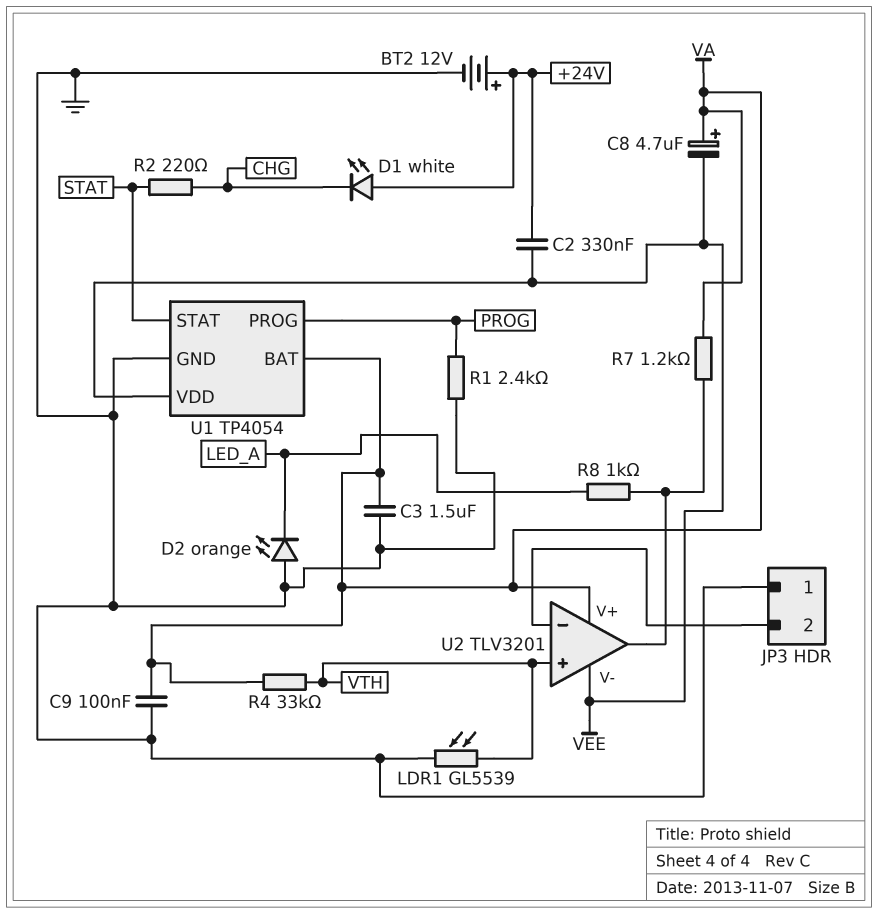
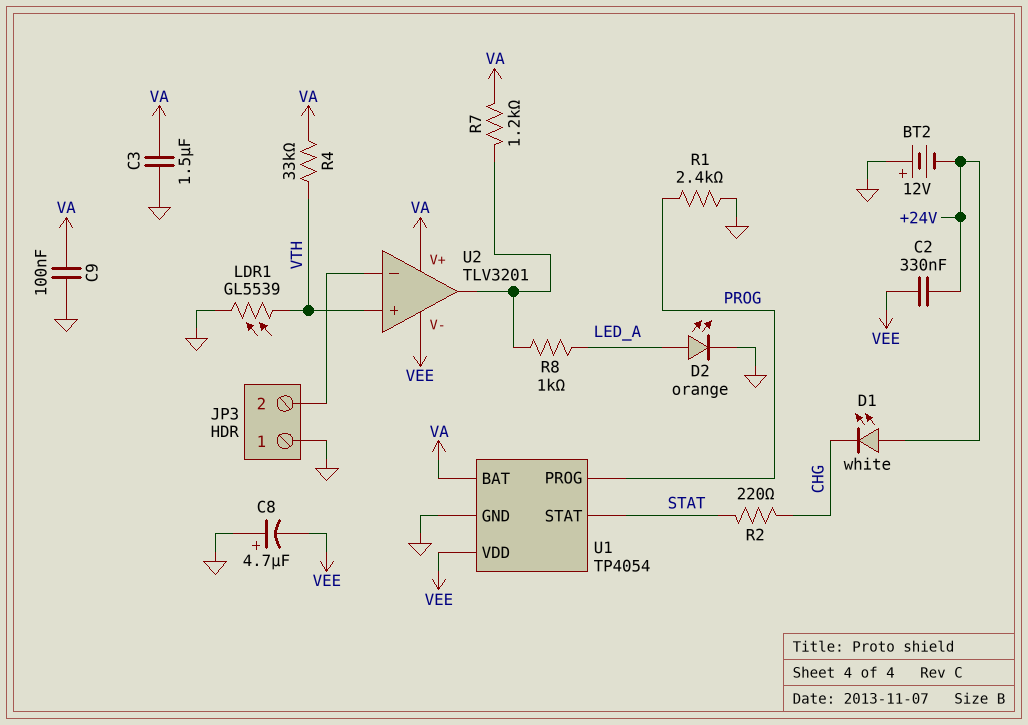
BT2: 12V (plus +24V, minus GND) -> 12V (plus GND, minus +24V)
C8: 4.7uF (plus VA, minus VEE) -> 4.7uF (plus GND, minus VEE)
D2: LED orange (A GND, K LED_A) -> LED orange (A LED_A, K GND)

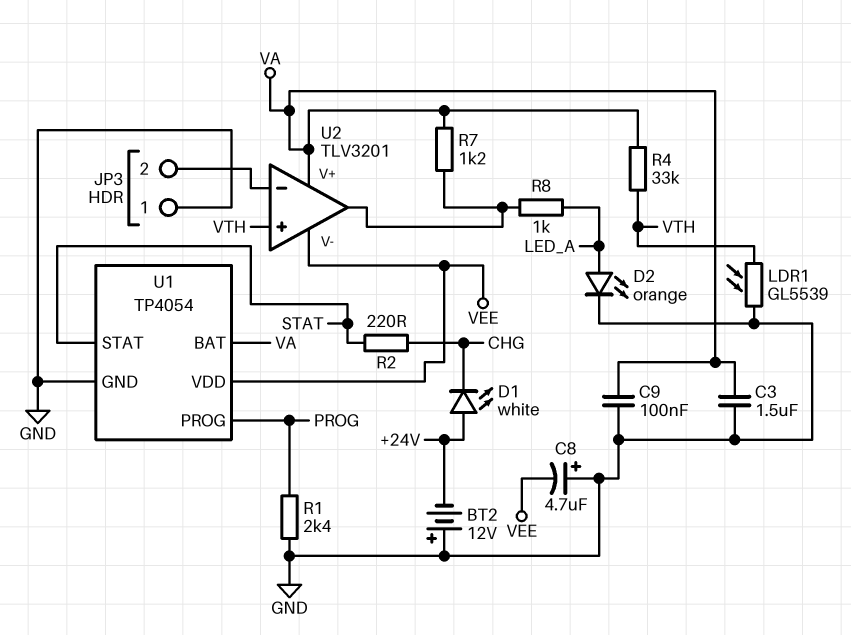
C2: 330nF (+24V, VEE) -> none

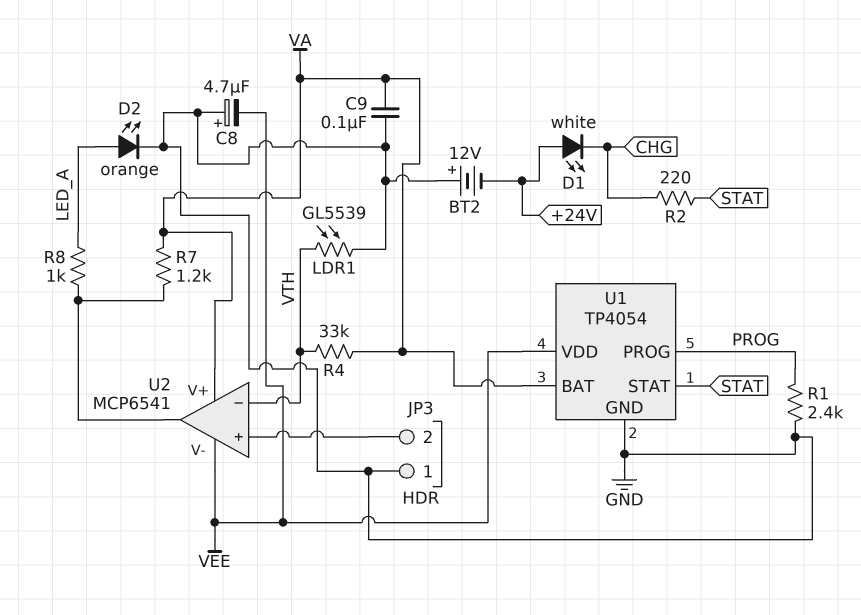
C3: 1.5uF (GND, VA) -> none
U2: TLV3201 -> MCP6541
U2 pin in+: VTH -> JP3/2
U2 pin in-: JP3/2 -> VTH

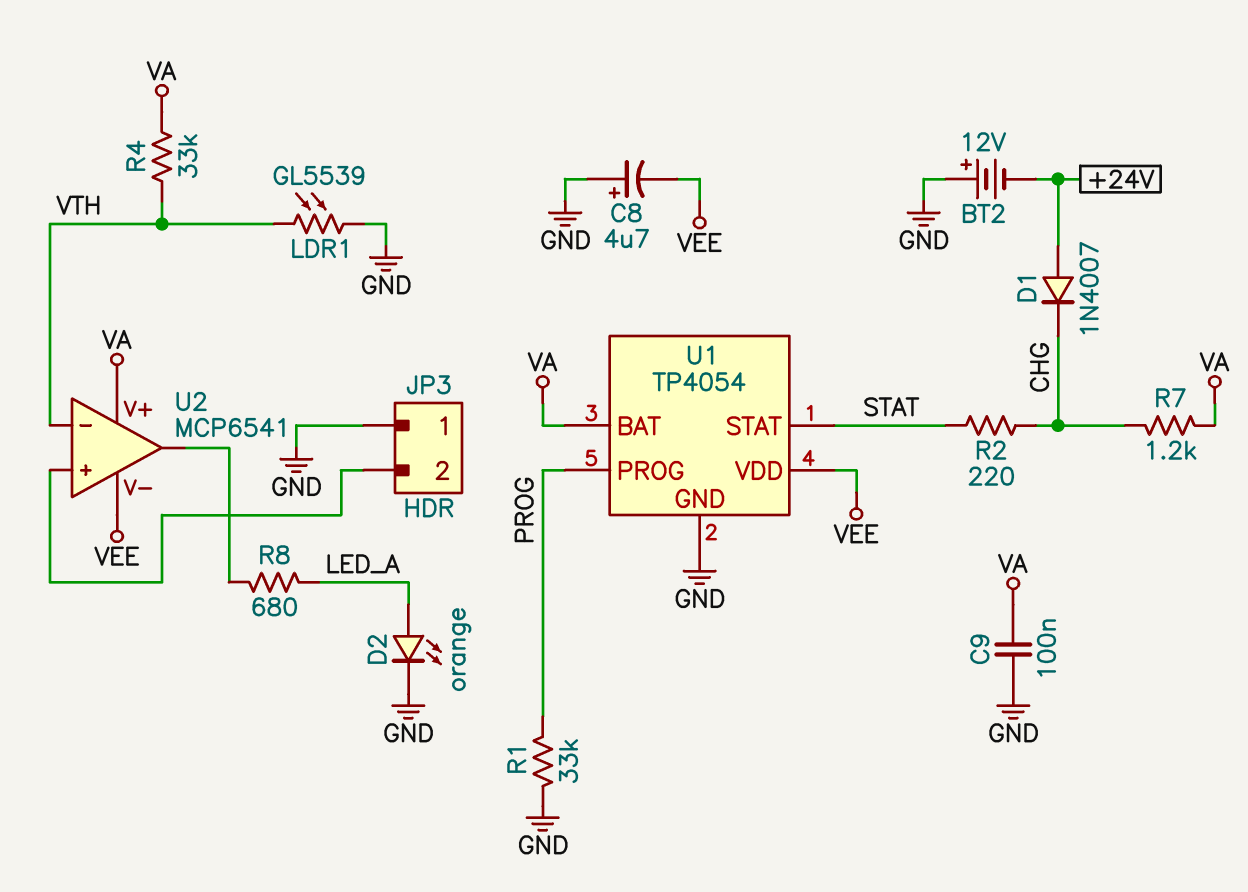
D1: LED white (A +24V, K CHG) -> diode 1N4007 (A +24V, K CHG)
R1: 2.4k (GND, PROG) -> 33k (GND, PROG)
R7: 1.2k (U2/out, VA) -> 1.2k (CHG, VA)
R8: 1k (LED_A, U2/out) -> 680 (LED_A, U2/out)

